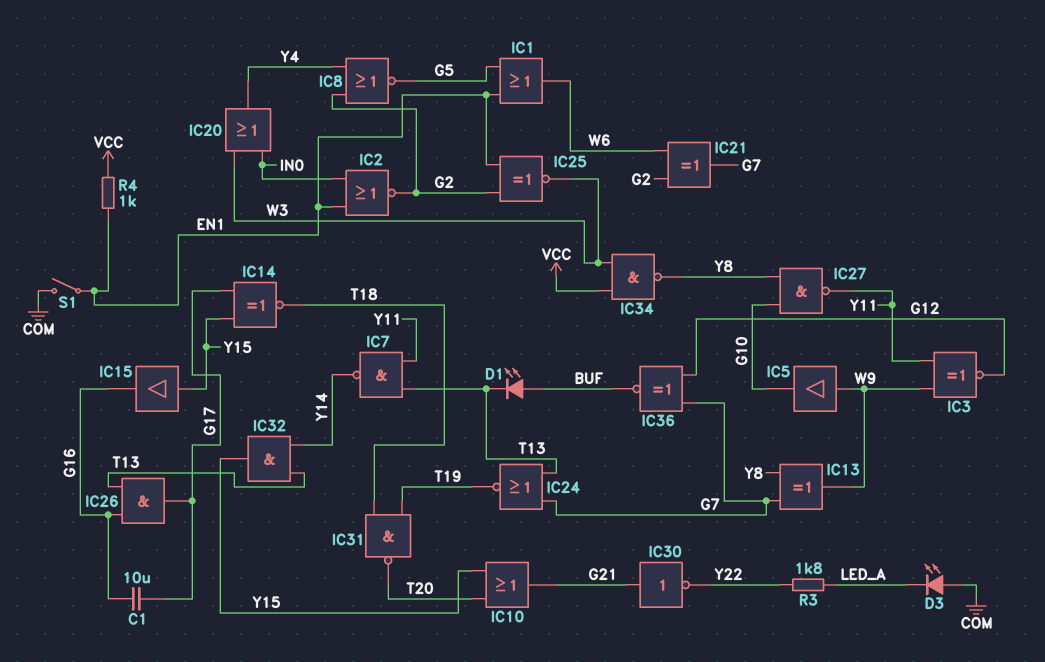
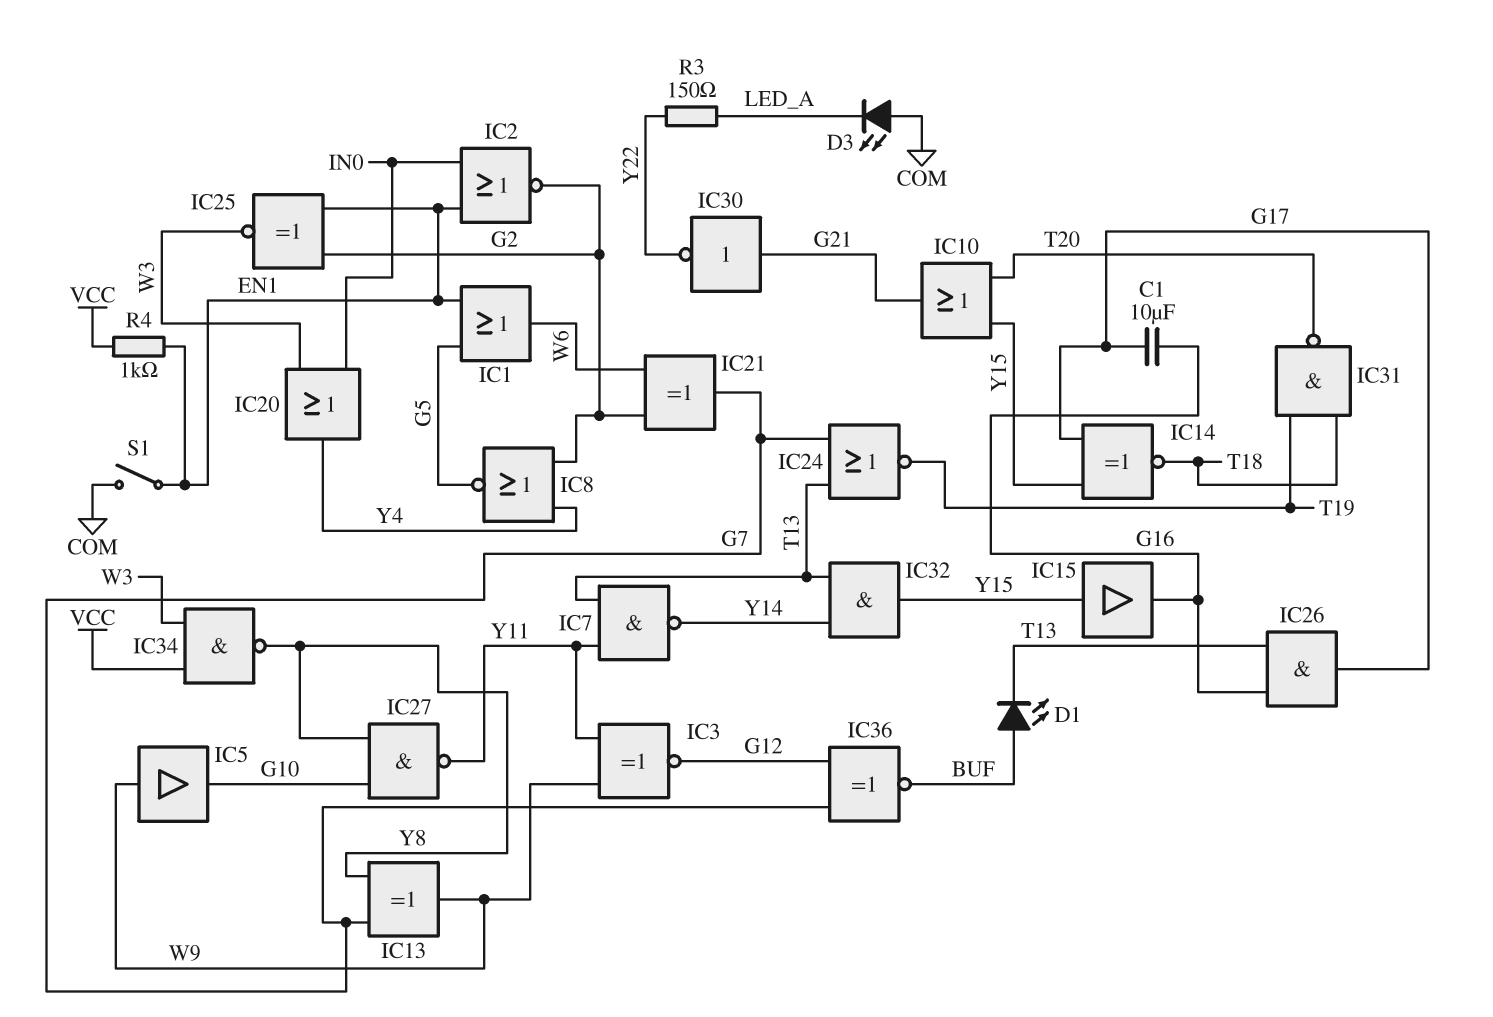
R3: 1.8k (LED_A, Y22) -> 150 (LED_A, Y22)

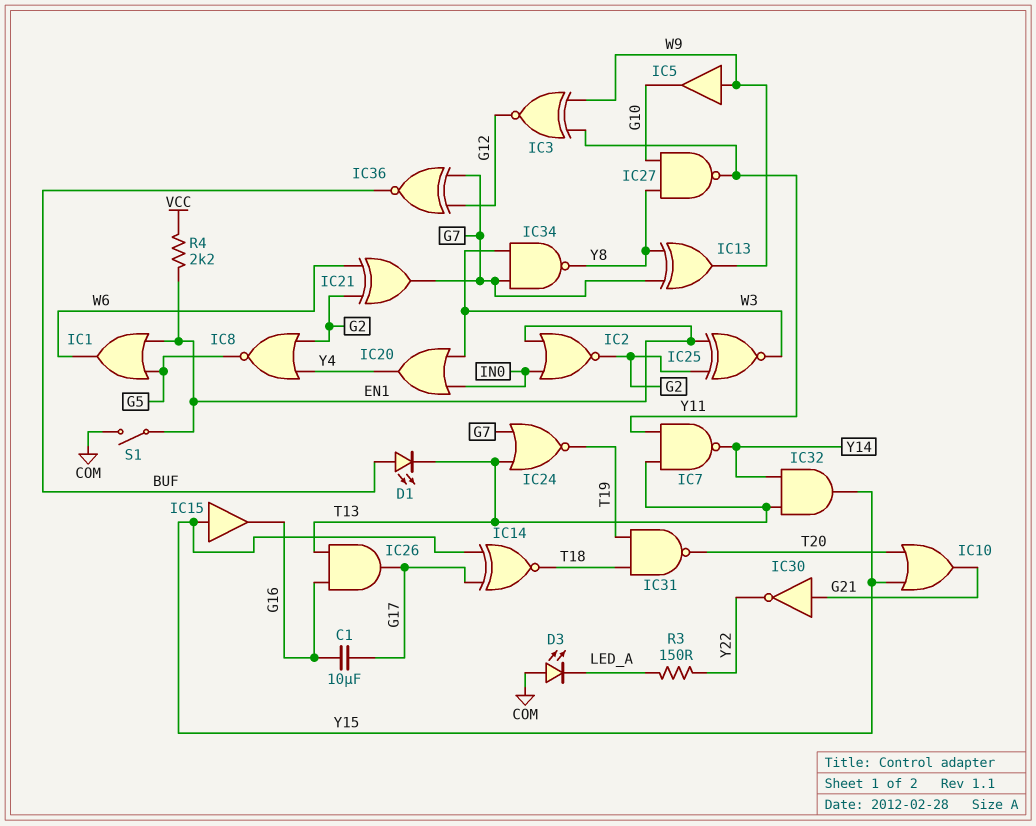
IC34: NAND (in VCC, in W3, out Y8) -> NAND (in G7, in W3, out Y8)
R4: 1k (EN1, VCC) -> 2.2k (EN1, VCC)

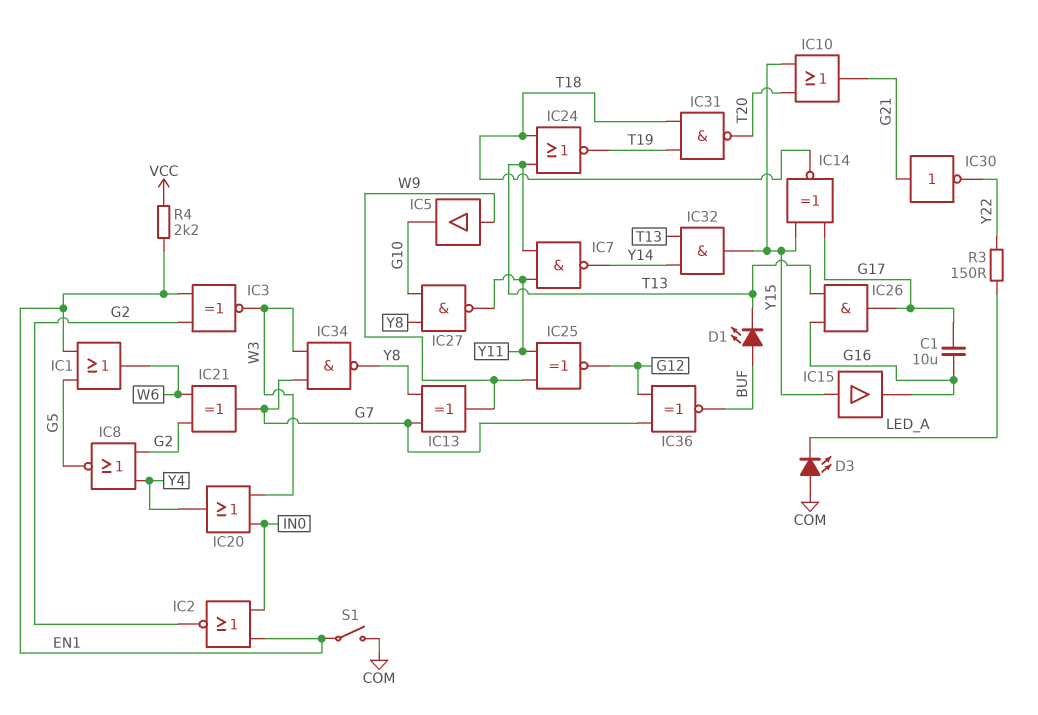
IC3: XNOR (in W9, in Y11, out G12) -> XNOR (in EN1, in G2, out W3)
IC24: NOR (in G7, in T13, out T19) -> NOR (in T13, in T18, out T19)
IC25: XNOR (in EN1, in G2, out W3) -> XNOR (in W9, in Y11, out G12)

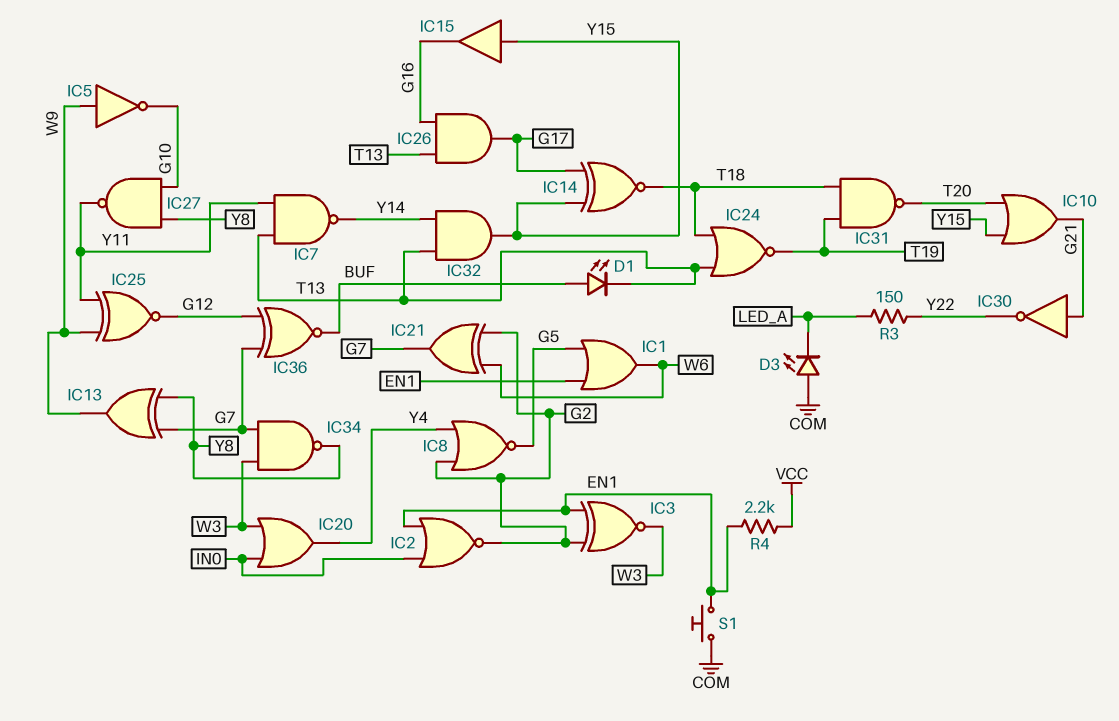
C1: 10uF (G16, G17) -> none
IC5: buffer (in W9, out G10) -> NOT (in W9, out G10)
S1: switch (COM, EN1) -> button (COM, EN1)

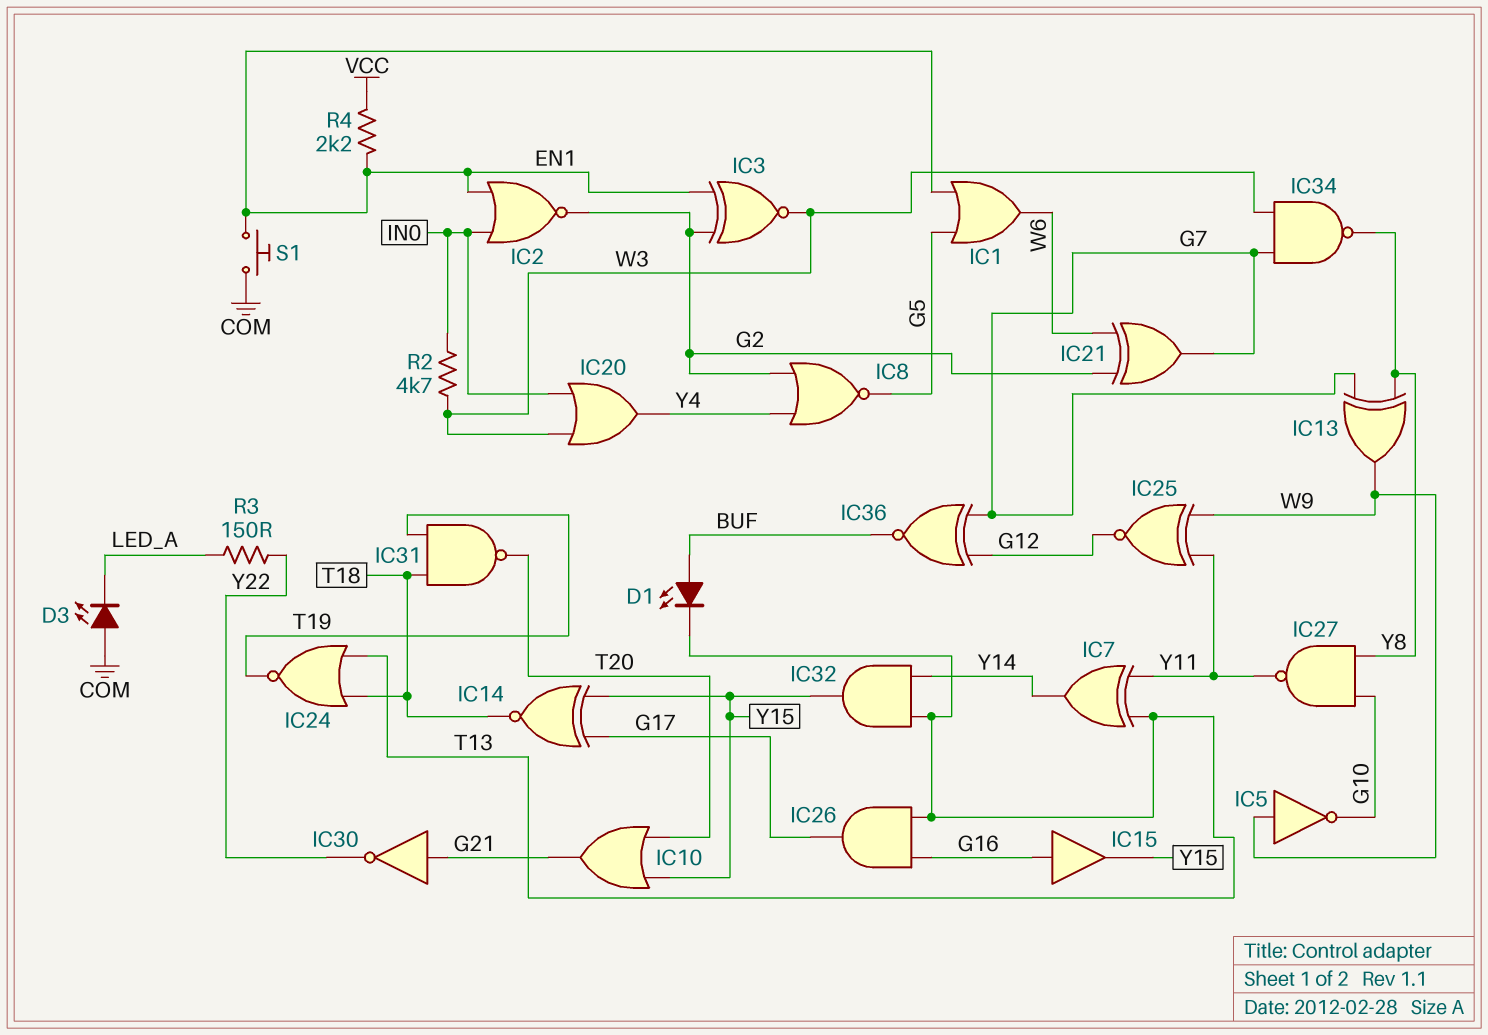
IC7: NAND (in T13, in Y11, out Y14) -> XOR (in T13, in Y11, out Y14)
IC15: buffer (in Y15, out G16) -> buffer (in G16, out Y15)
R2: none -> 4.7k (IN0, W3)

